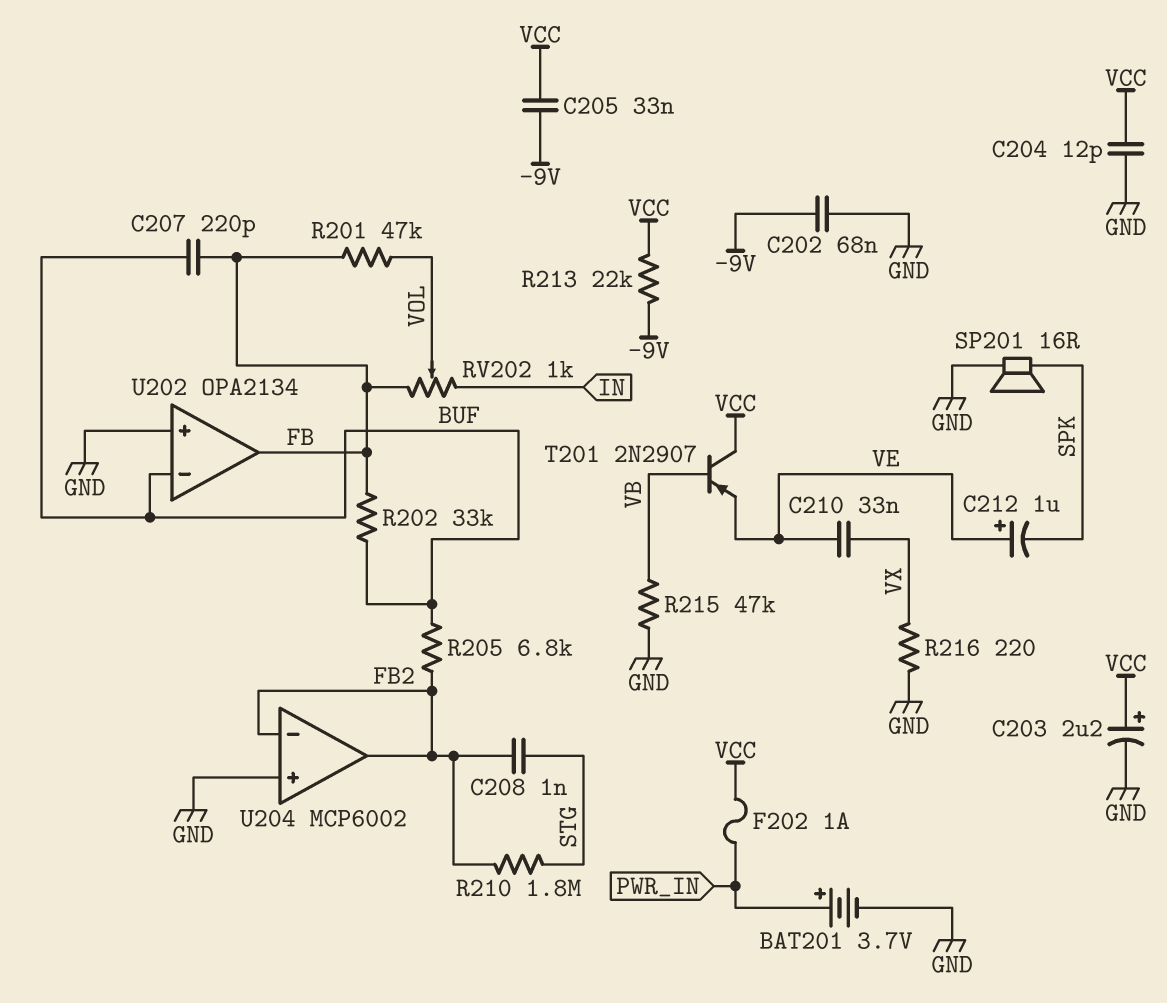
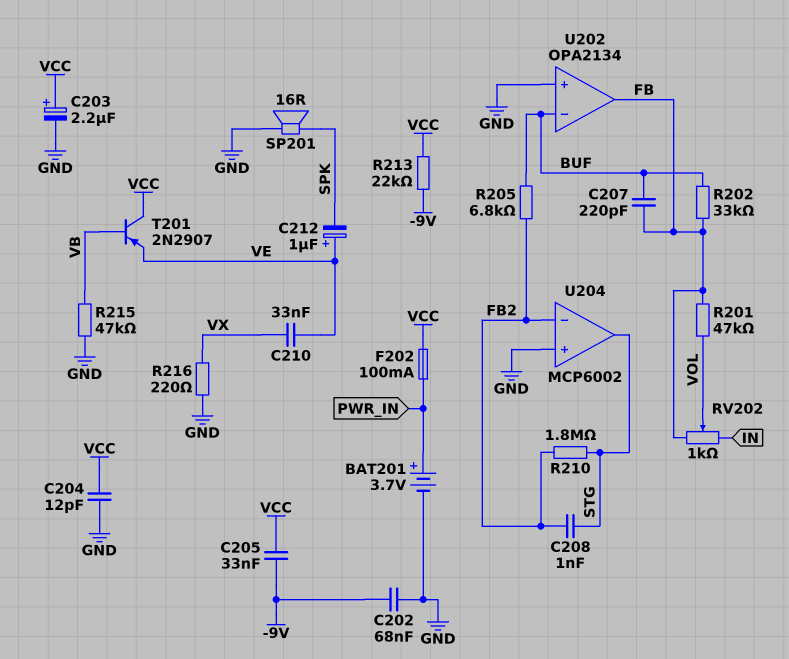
F202: 1A (PWR_IN, VCC) -> 100mA (PWR_IN, VCC)
U204 pin out: FB2 -> STG

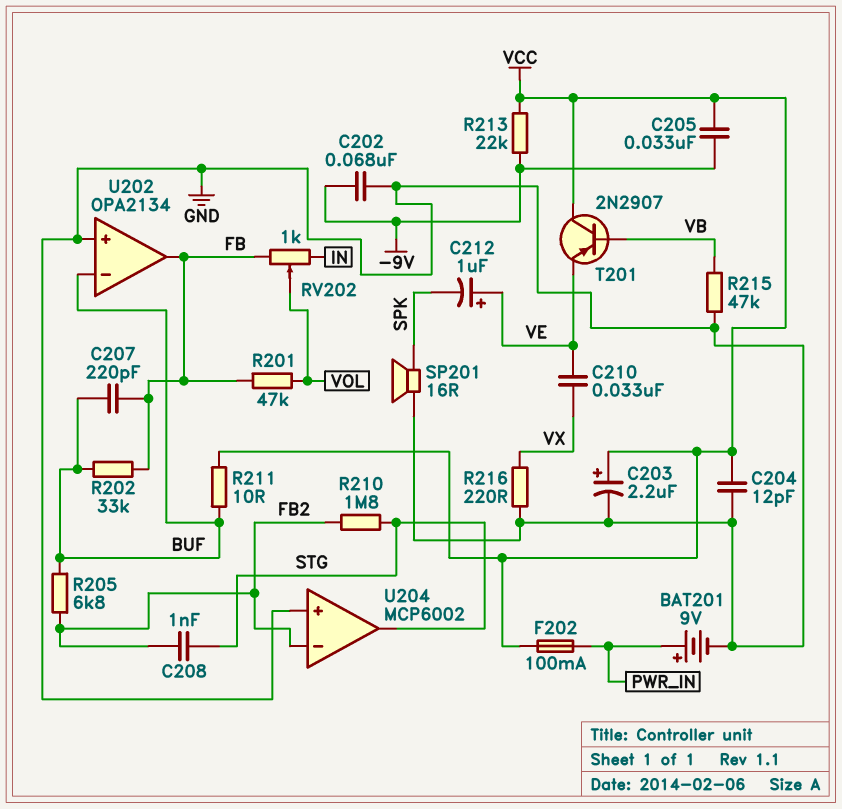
BAT201: 3.7V (plus PWR_IN, minus GND) -> 9V (plus PWR_IN, minus GND)
R211: none -> 10 (BUF, VCC)

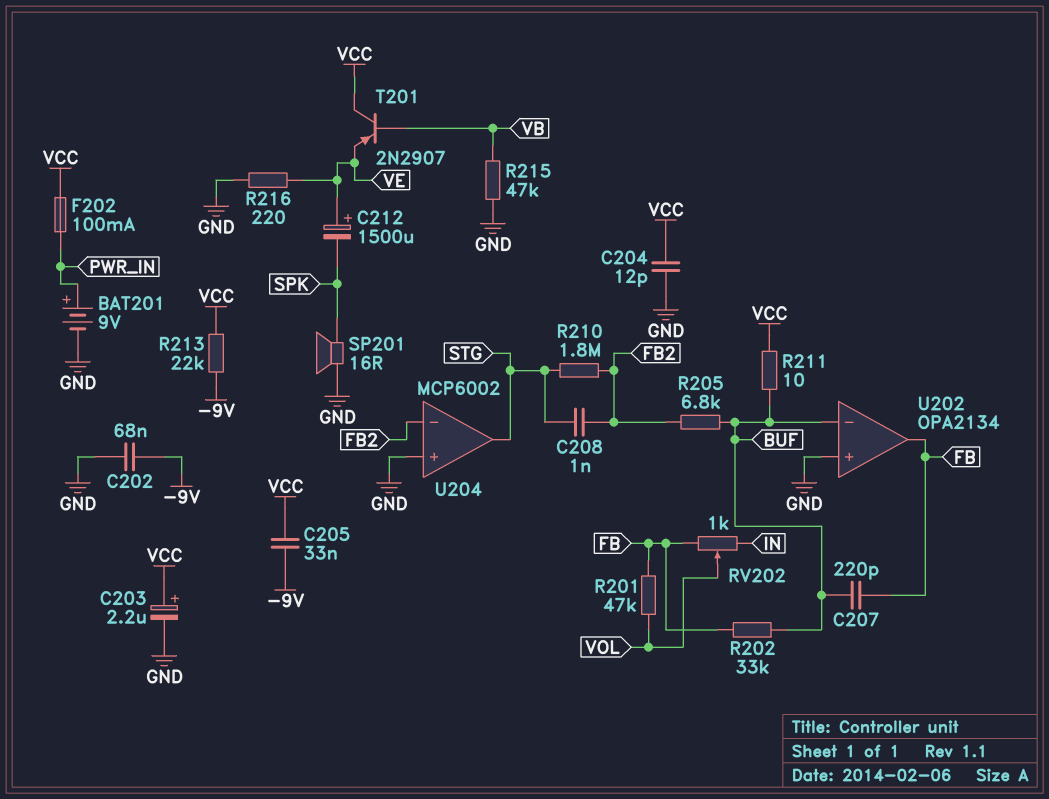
C210: 33nF (VE, VX) -> none
C212: 1uF (plus VE, minus SPK) -> 1500uF (plus VE, minus SPK)
R216: 220 (GND, VX) -> 220 (GND, VE)

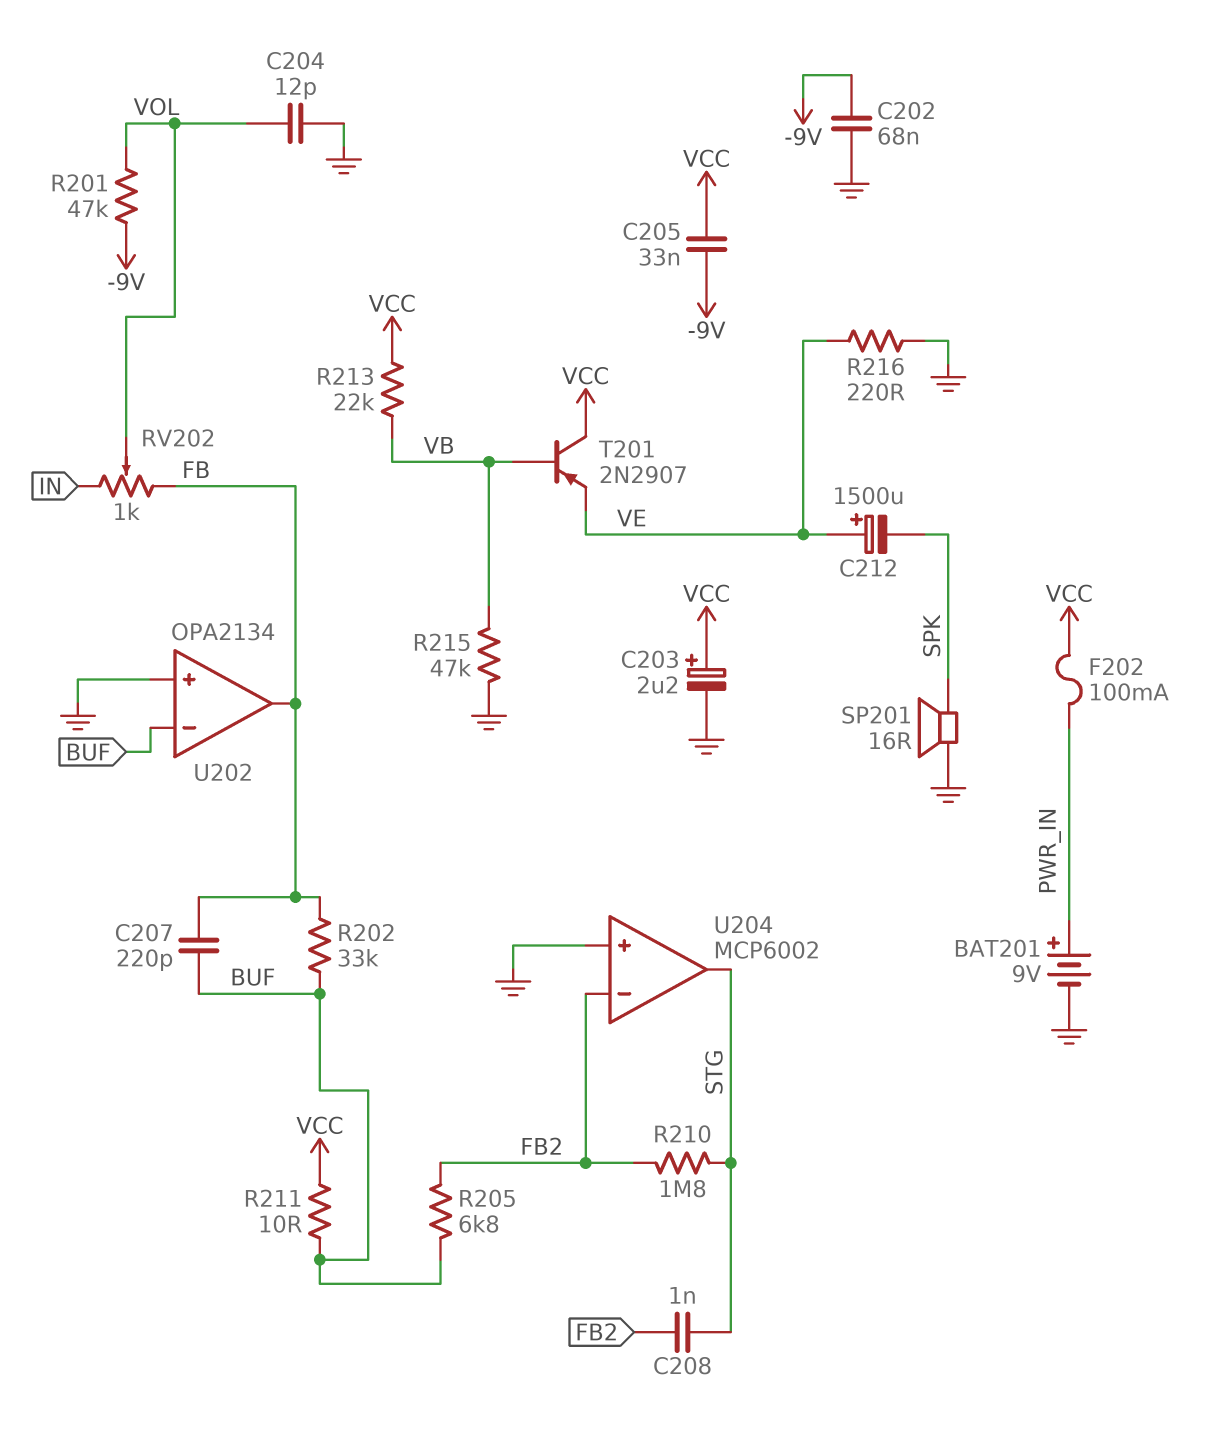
C204: 12pF (GND, VCC) -> 12pF (GND, VOL)
R201: 47k (FB, VOL) -> 47k (-9V, VOL)
R213: 22k (-9V, VCC) -> 22k (VB, VCC)

